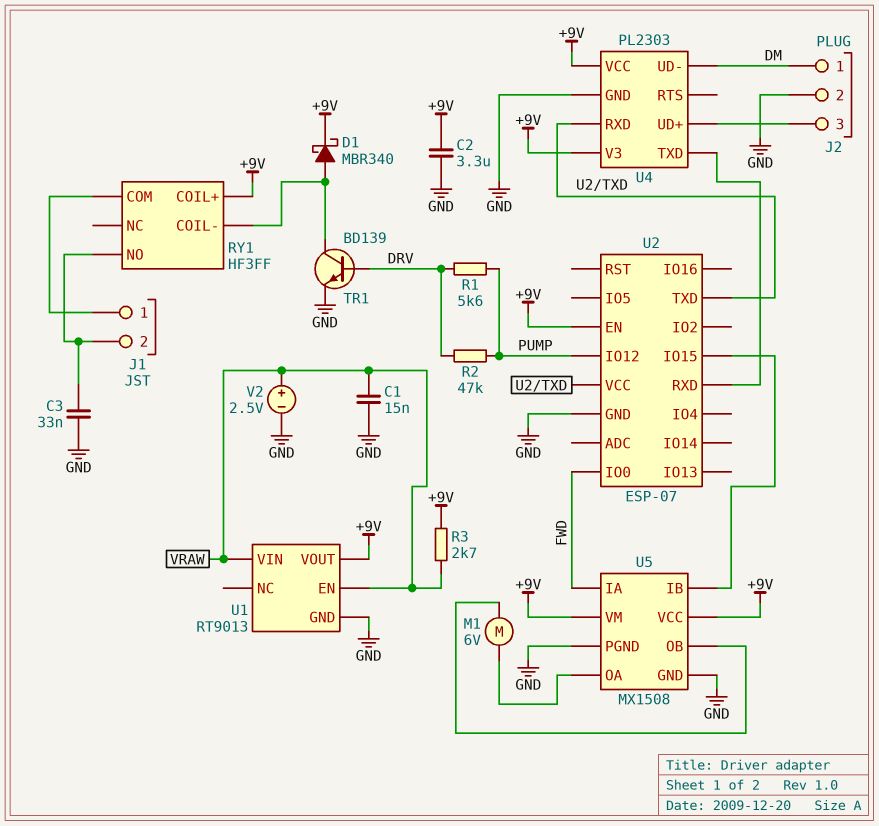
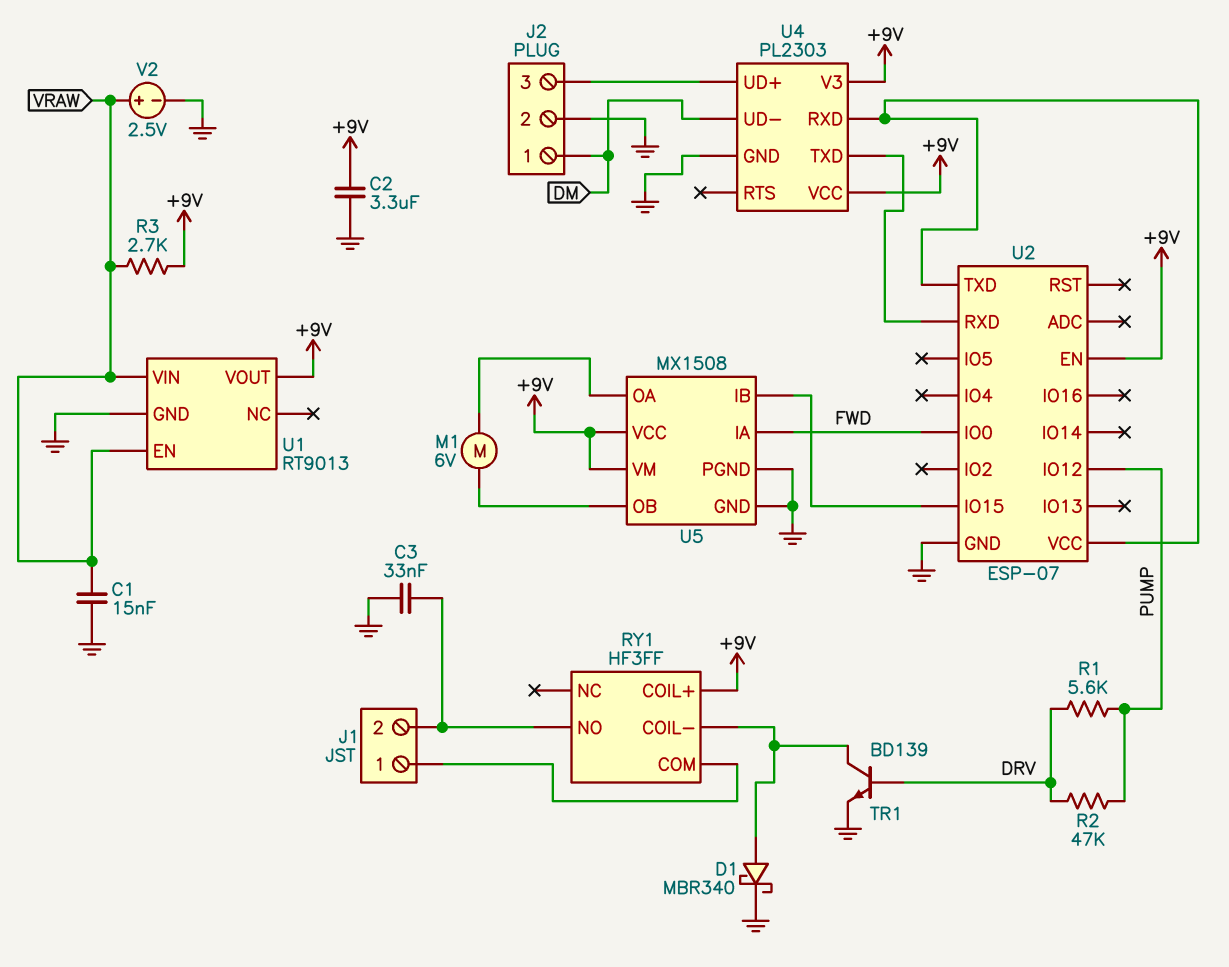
D1: schottky MBR340 (A RY1/COIL-, K +9V) -> schottky MBR340 (A RY1/COIL-, K GND)

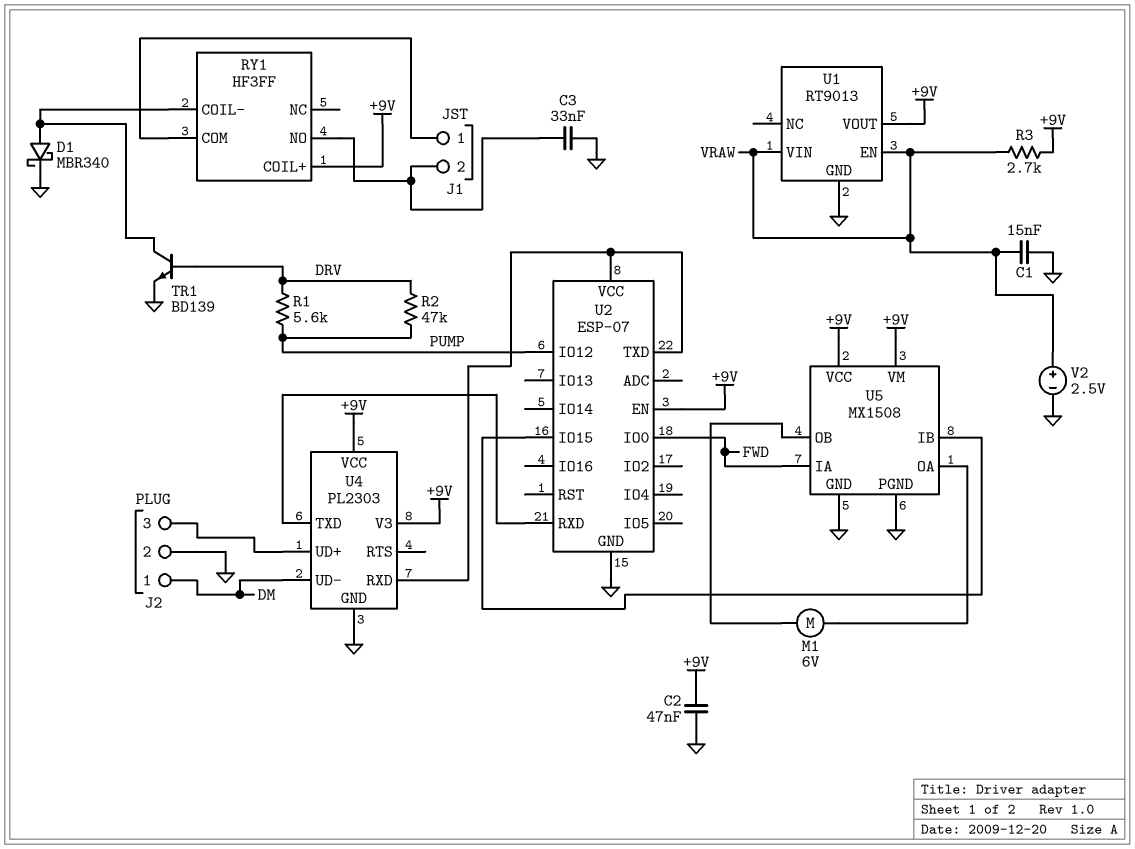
C2: 3.3uF (+9V, GND) -> 47nF (+9V, GND)

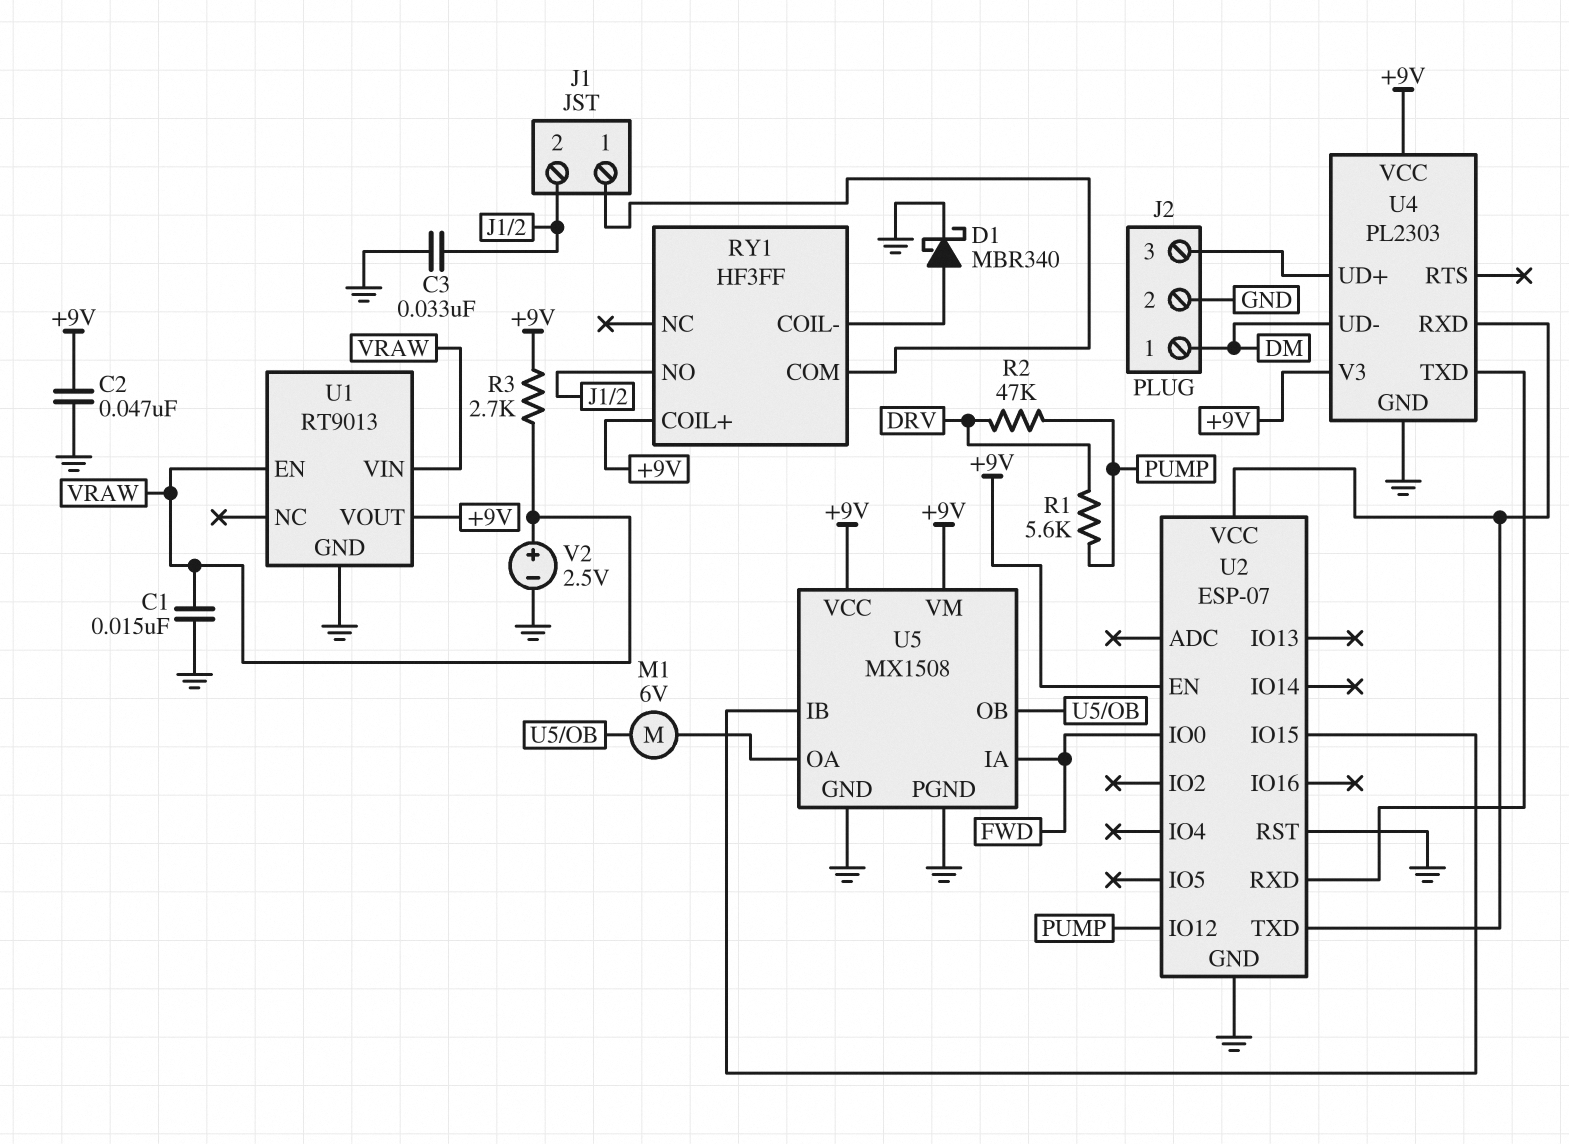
TR1: NPN BD139 (B DRV, C RY1/COIL-, E GND) -> none
U2 pin RST: none -> GND

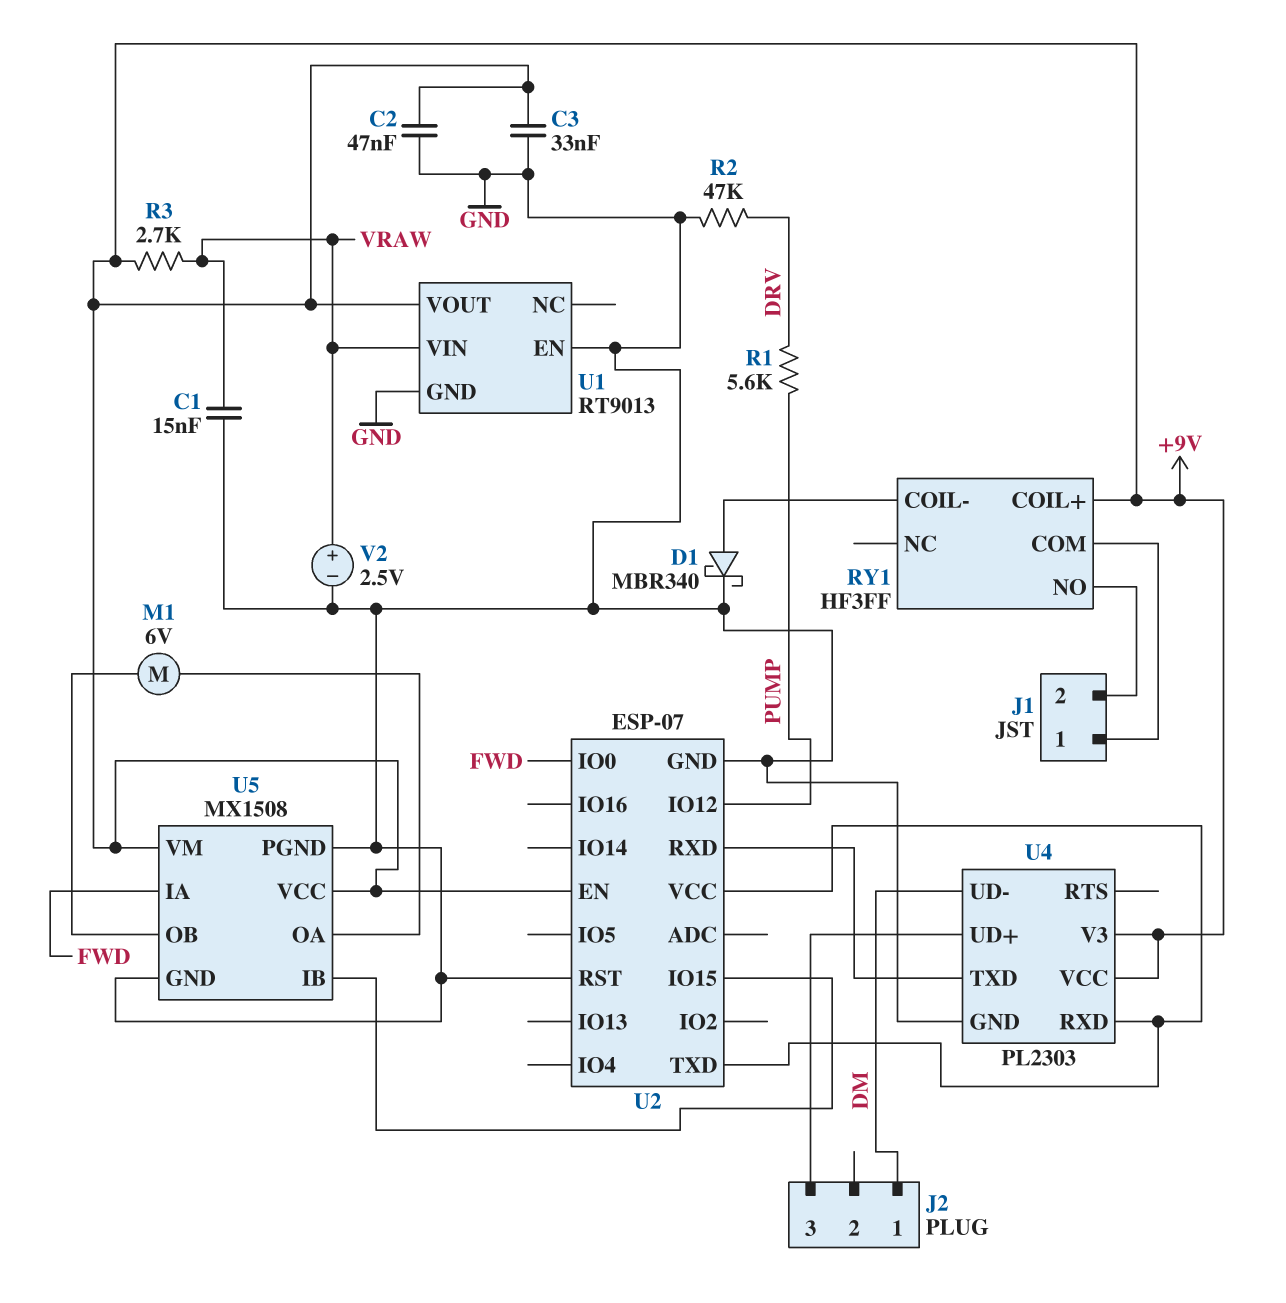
C3: 33nF (GND, J1/2) -> 33nF (+9V, GND)
J2 pin 2: GND -> none
R2: 47k (DRV, PUMP) -> 47k (DRV, GND)
U1 pin EN: VRAW -> GND

